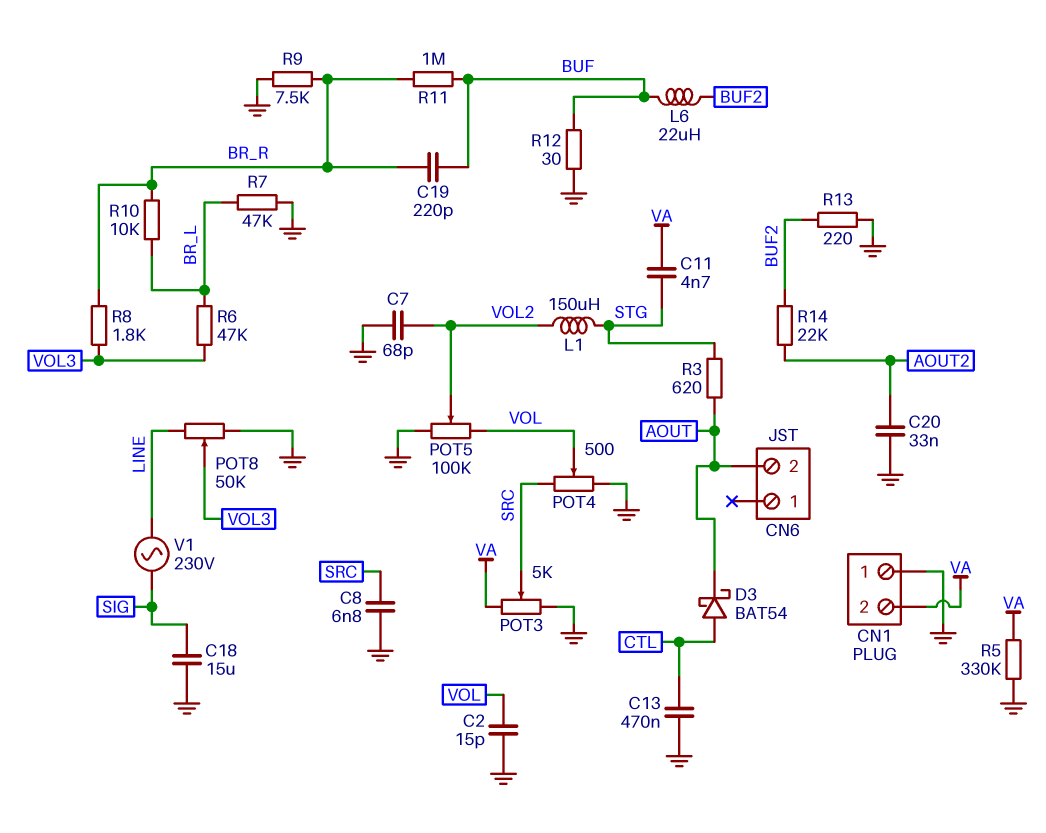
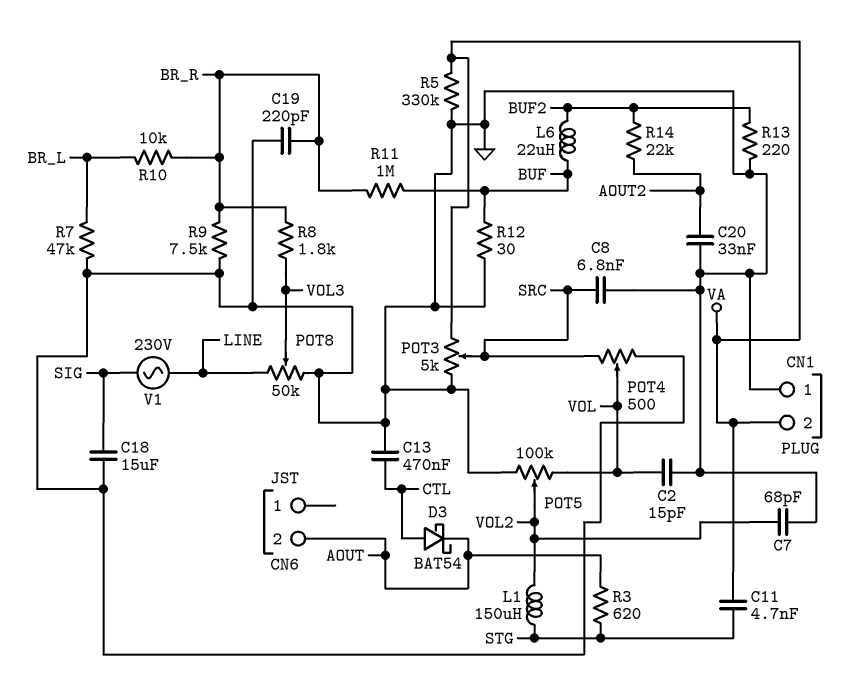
C19: 220pF (BR_R, BUF) -> 220pF (BR_R, GND)
R6: 47k (BR_L, VOL3) -> none

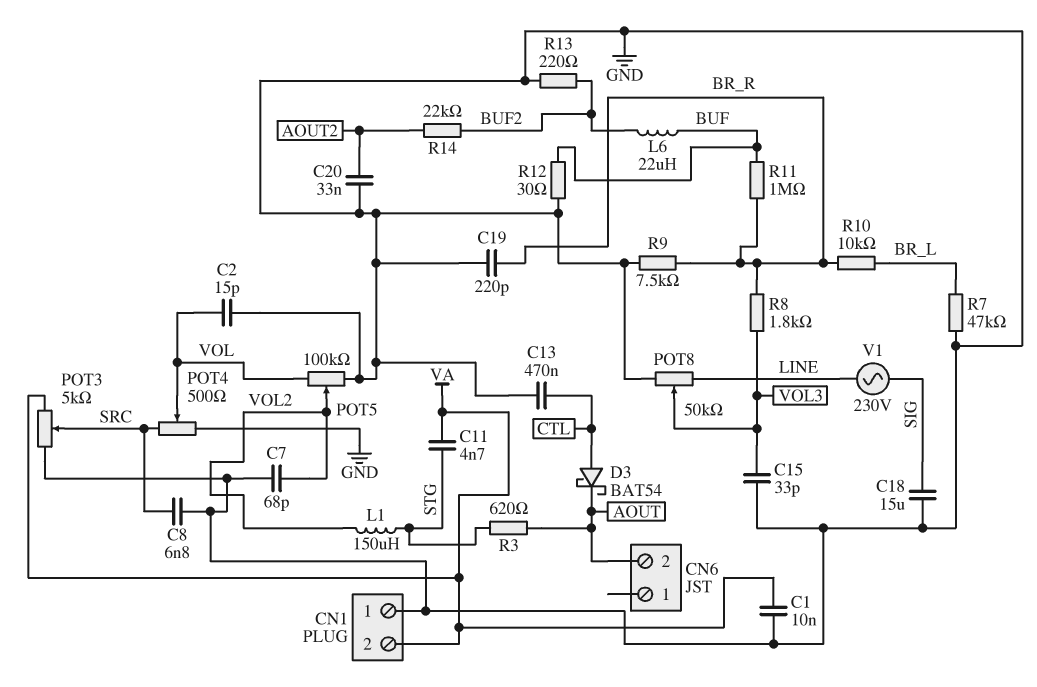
C1: none -> 10nF (GND, VA)
C15: none -> 33pF (GND, VOL3)
R5: 330k (GND, VA) -> none

